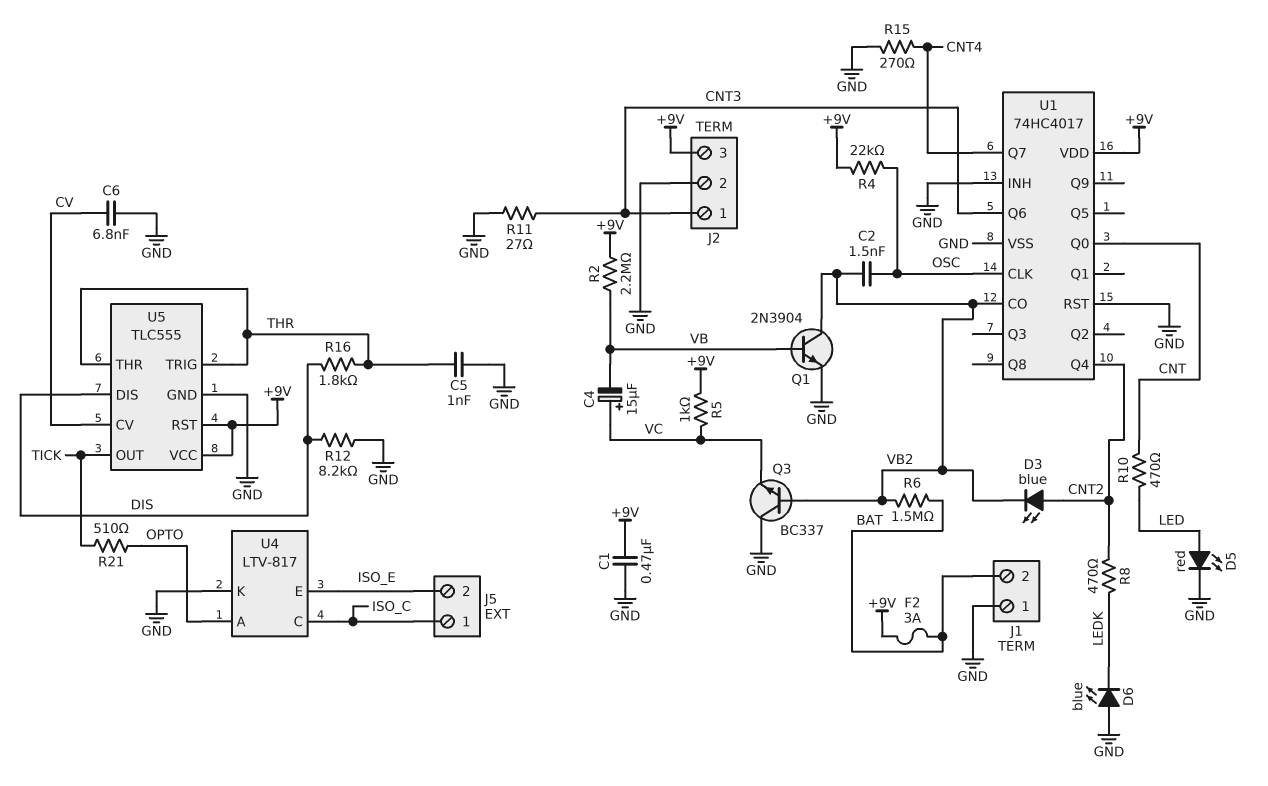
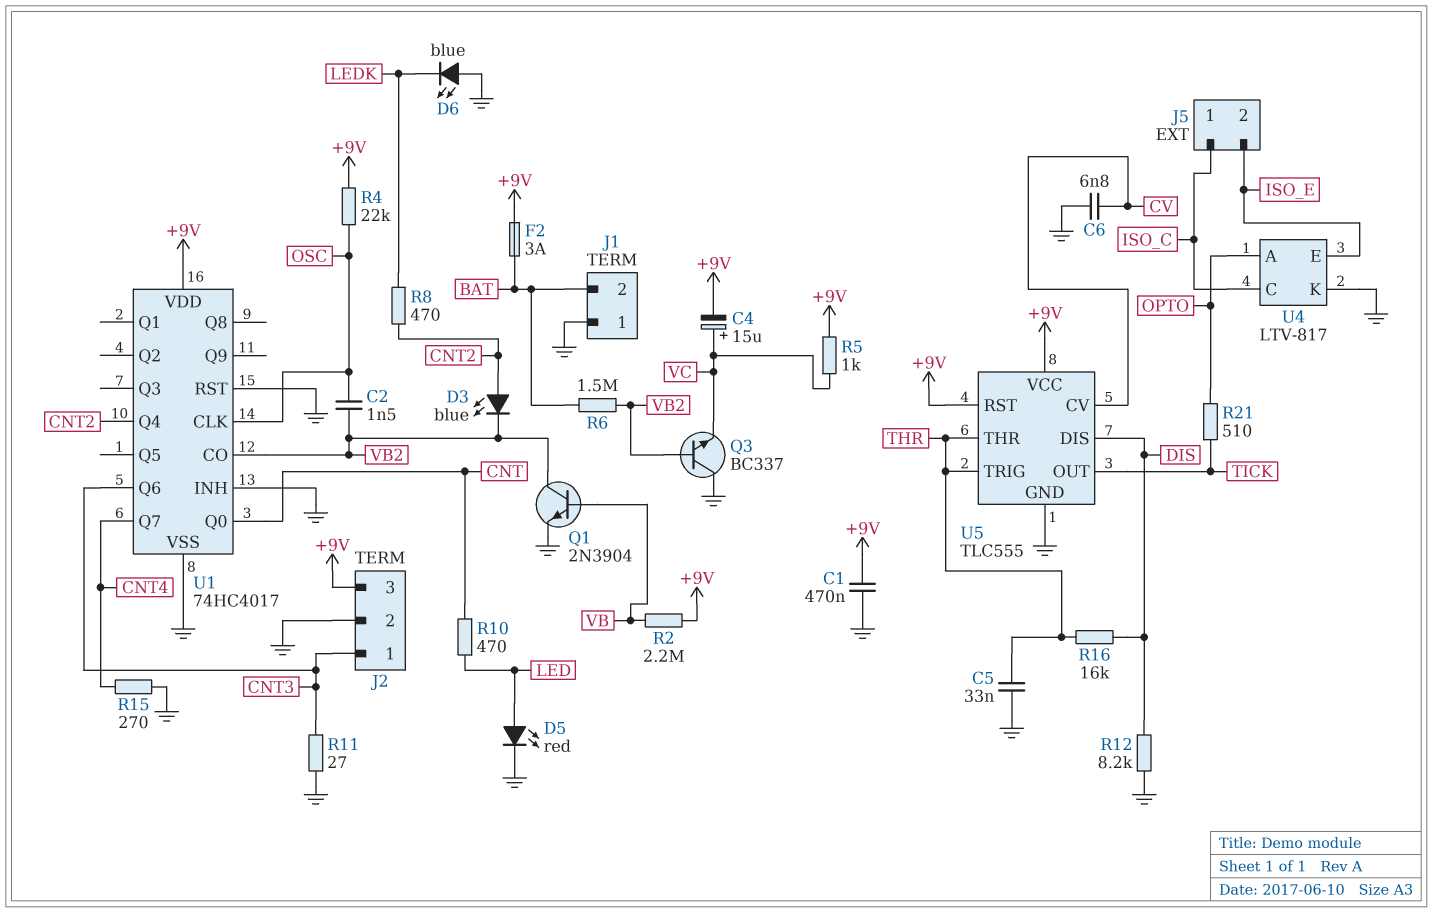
C4: 15uF (plus VC, minus VB) -> 15uF (plus VC, minus +9V)
C5: 1nF (GND, THR) -> 33nF (GND, THR)
R16: 1.8k (DIS, THR) -> 16k (DIS, THR)

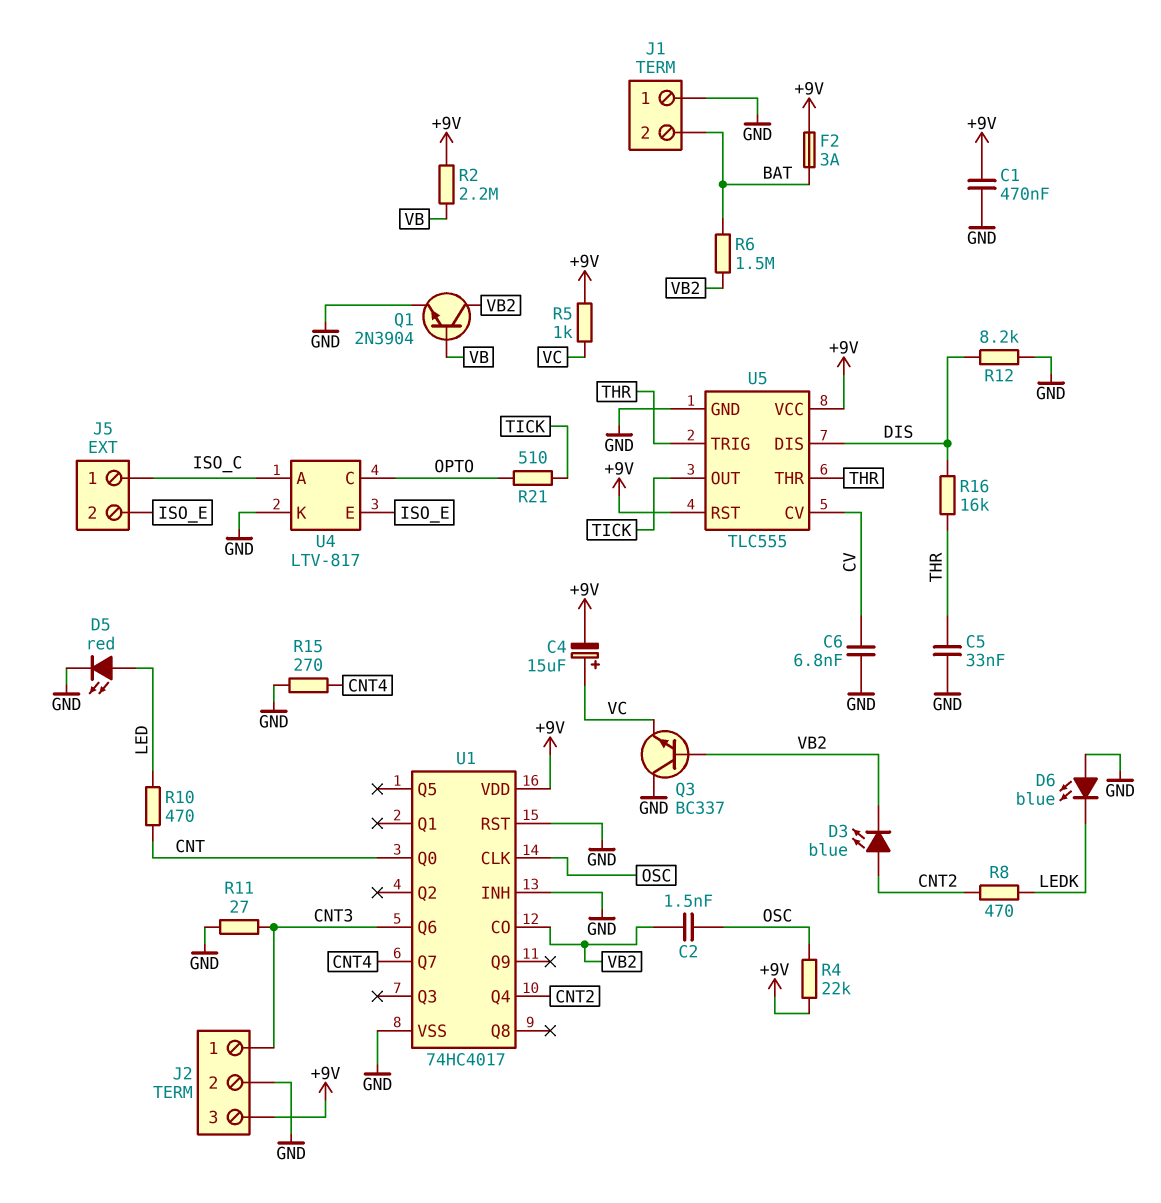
U4 pin A: OPTO -> ISO_C
U4 pin C: ISO_C -> OPTO

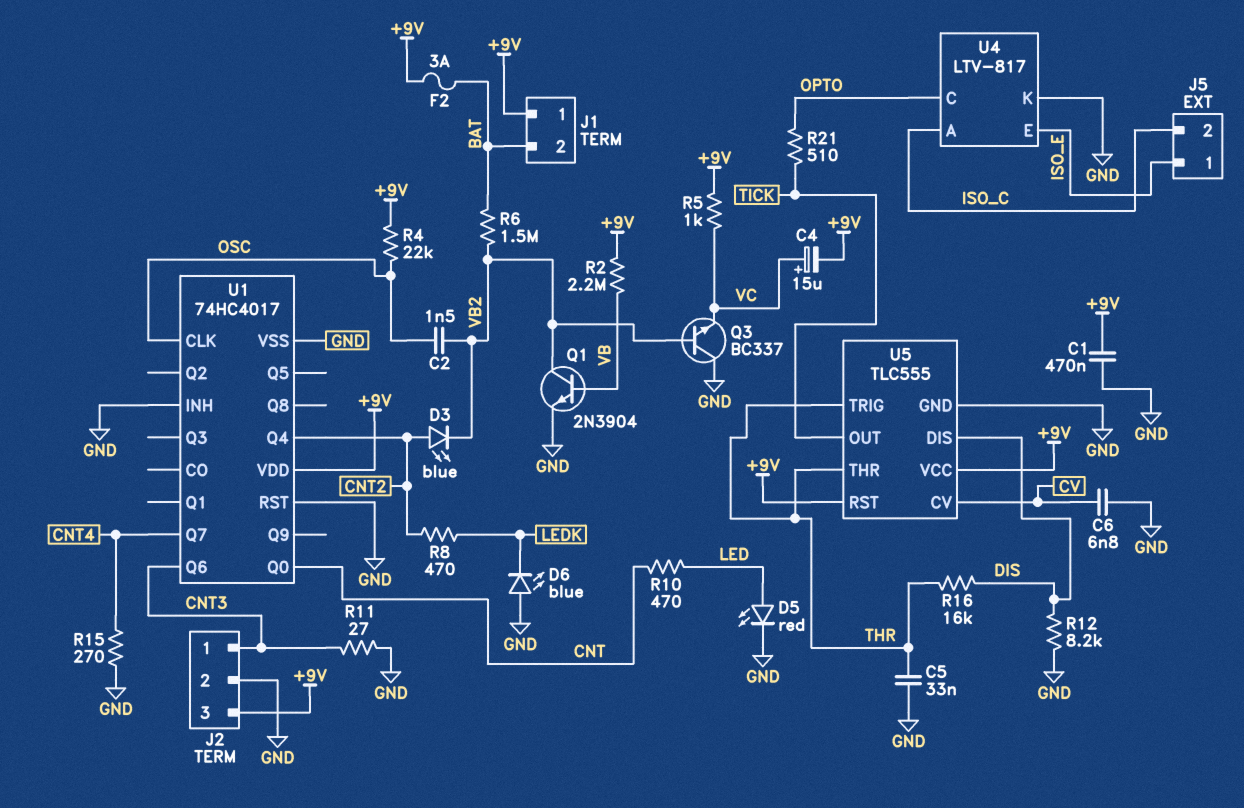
J1 pin 1: GND -> +9V
J5 pin 1: ISO_C -> ISO_E
J5 pin 2: ISO_E -> ISO_C
U1 pin CO: VB2 -> none

